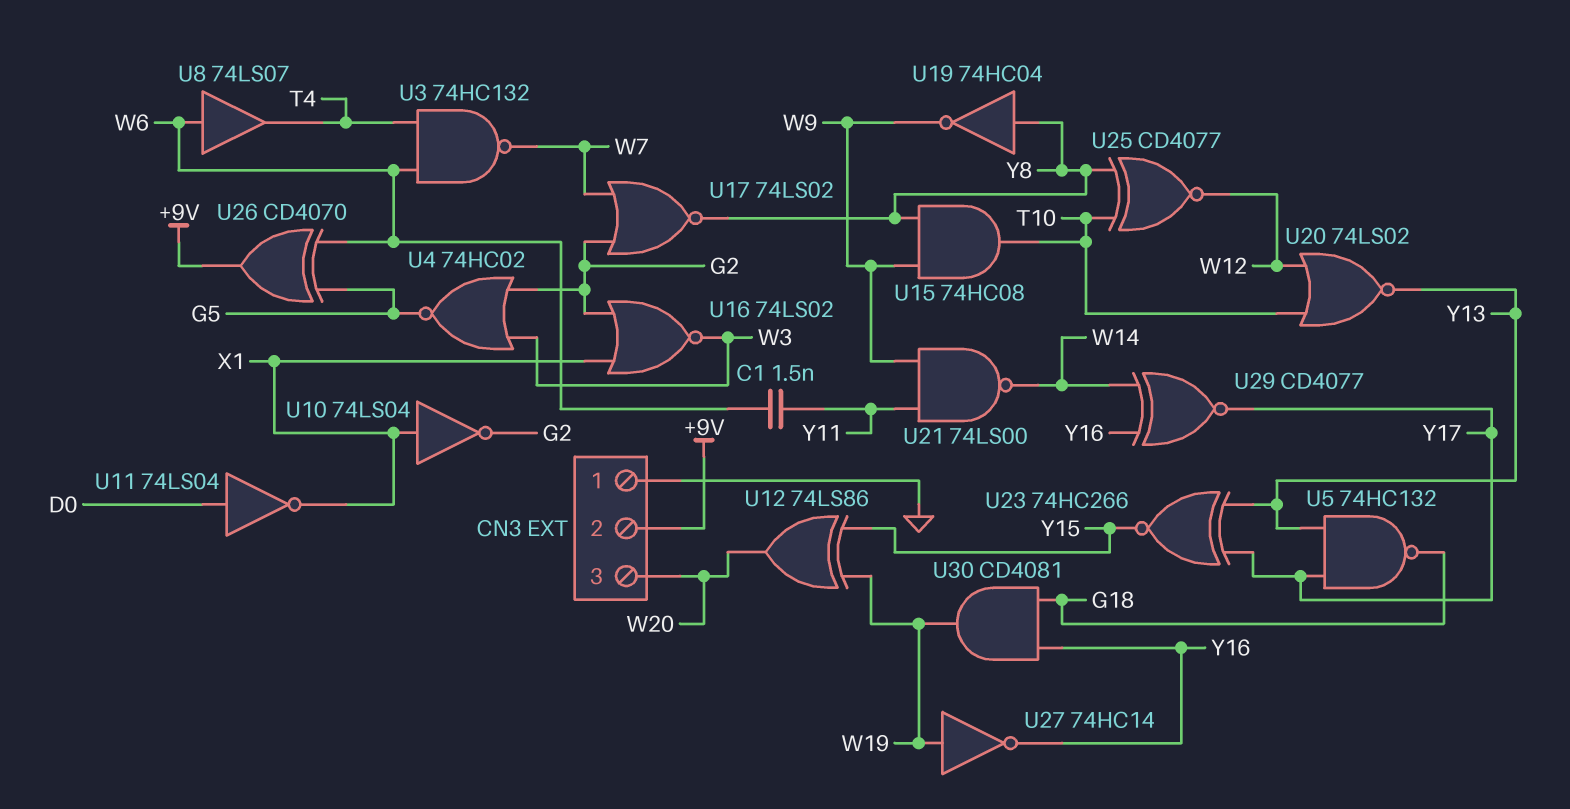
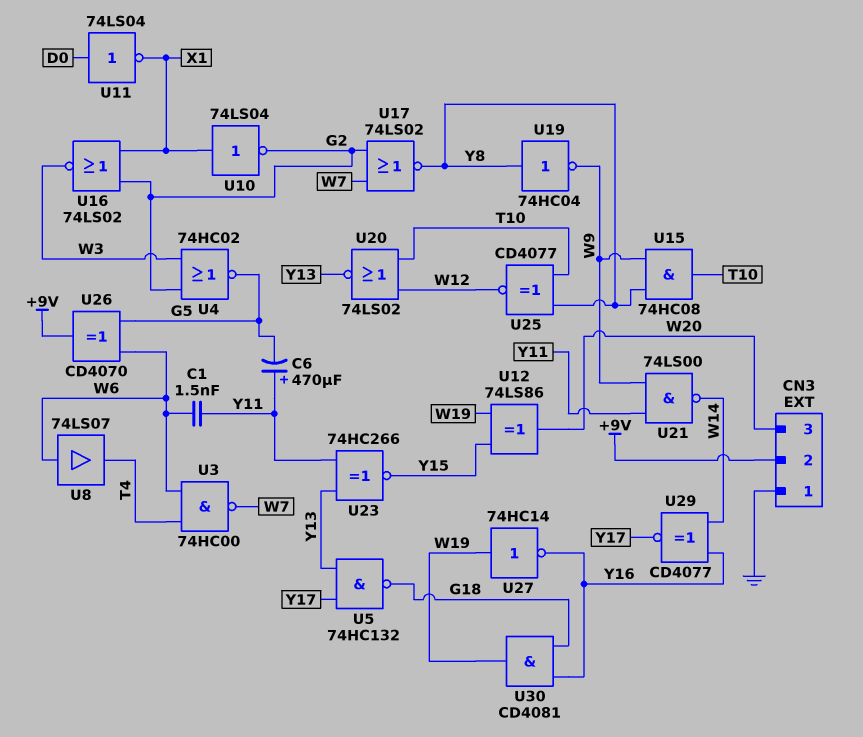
C6: none -> 470uF (plus Y11, minus G5)
U3: NAND 74HC132 (in T4, in W6, out W7) -> NAND 74HC00 (in T4, in W6, out W7)
U23: XNOR 74HC266 (in Y13, in Y17, out Y15) -> XNOR 74HC266 (in Y11, in Y13, out Y15)

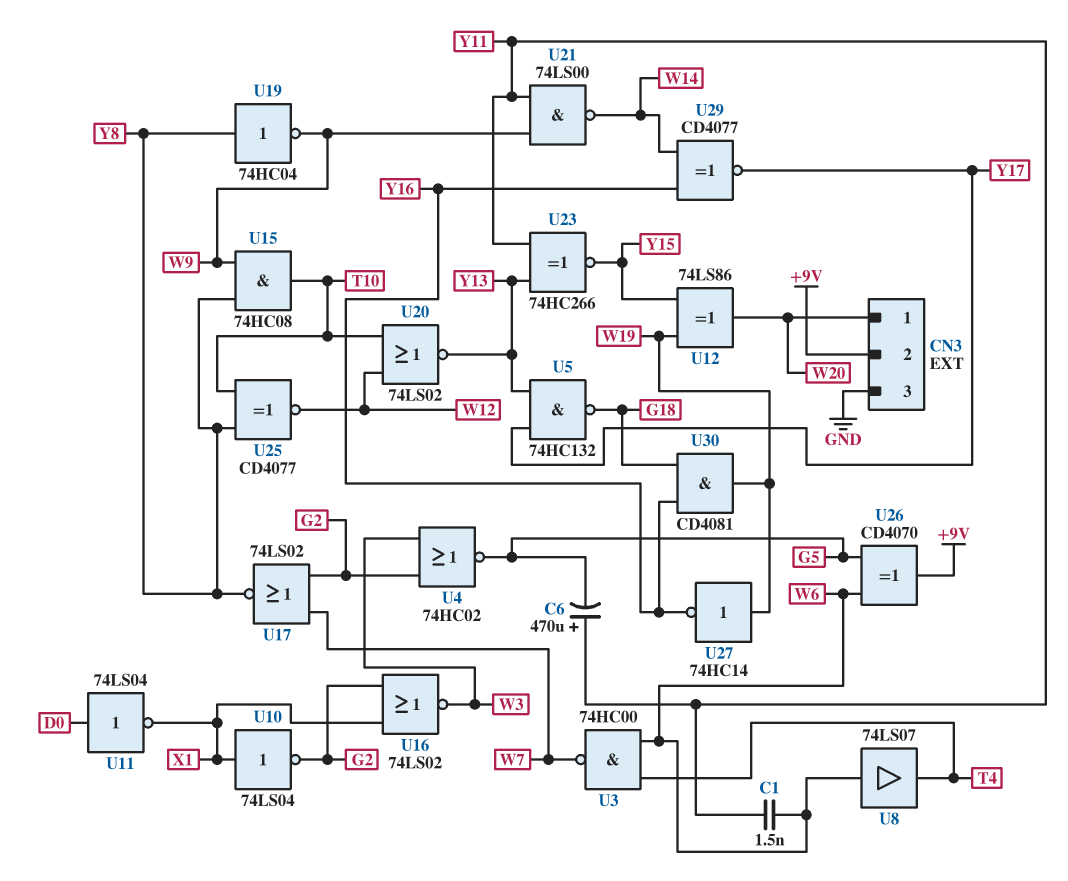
CN3 pin 1: GND -> W20
CN3 pin 3: W20 -> GND

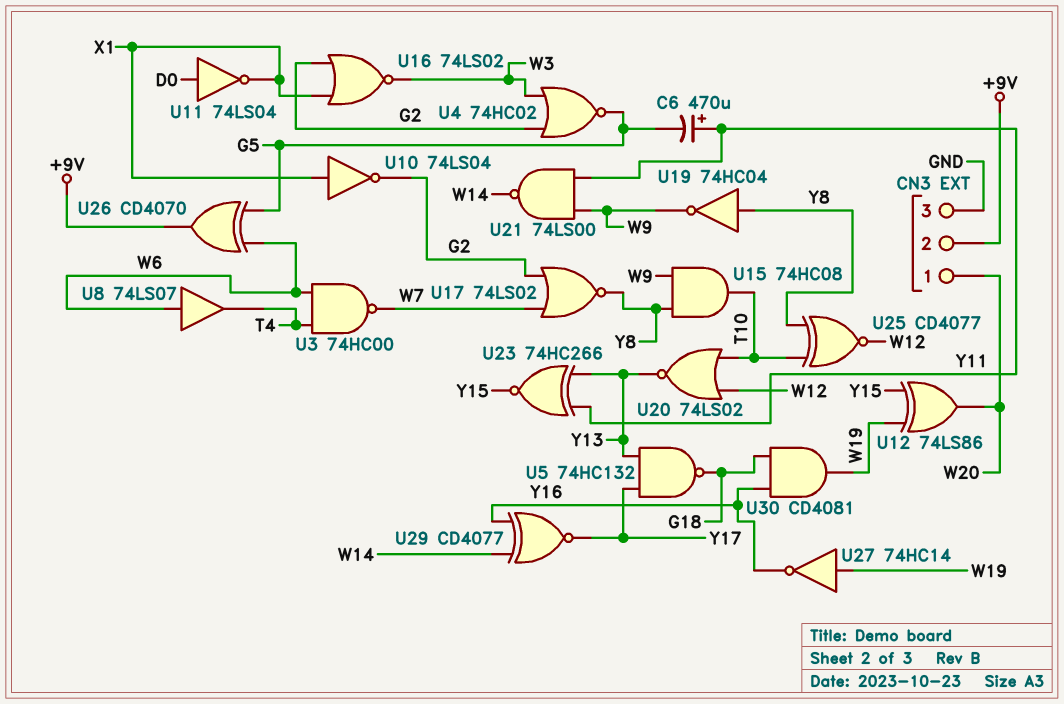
C1: 1.5nF (W6, Y11) -> none

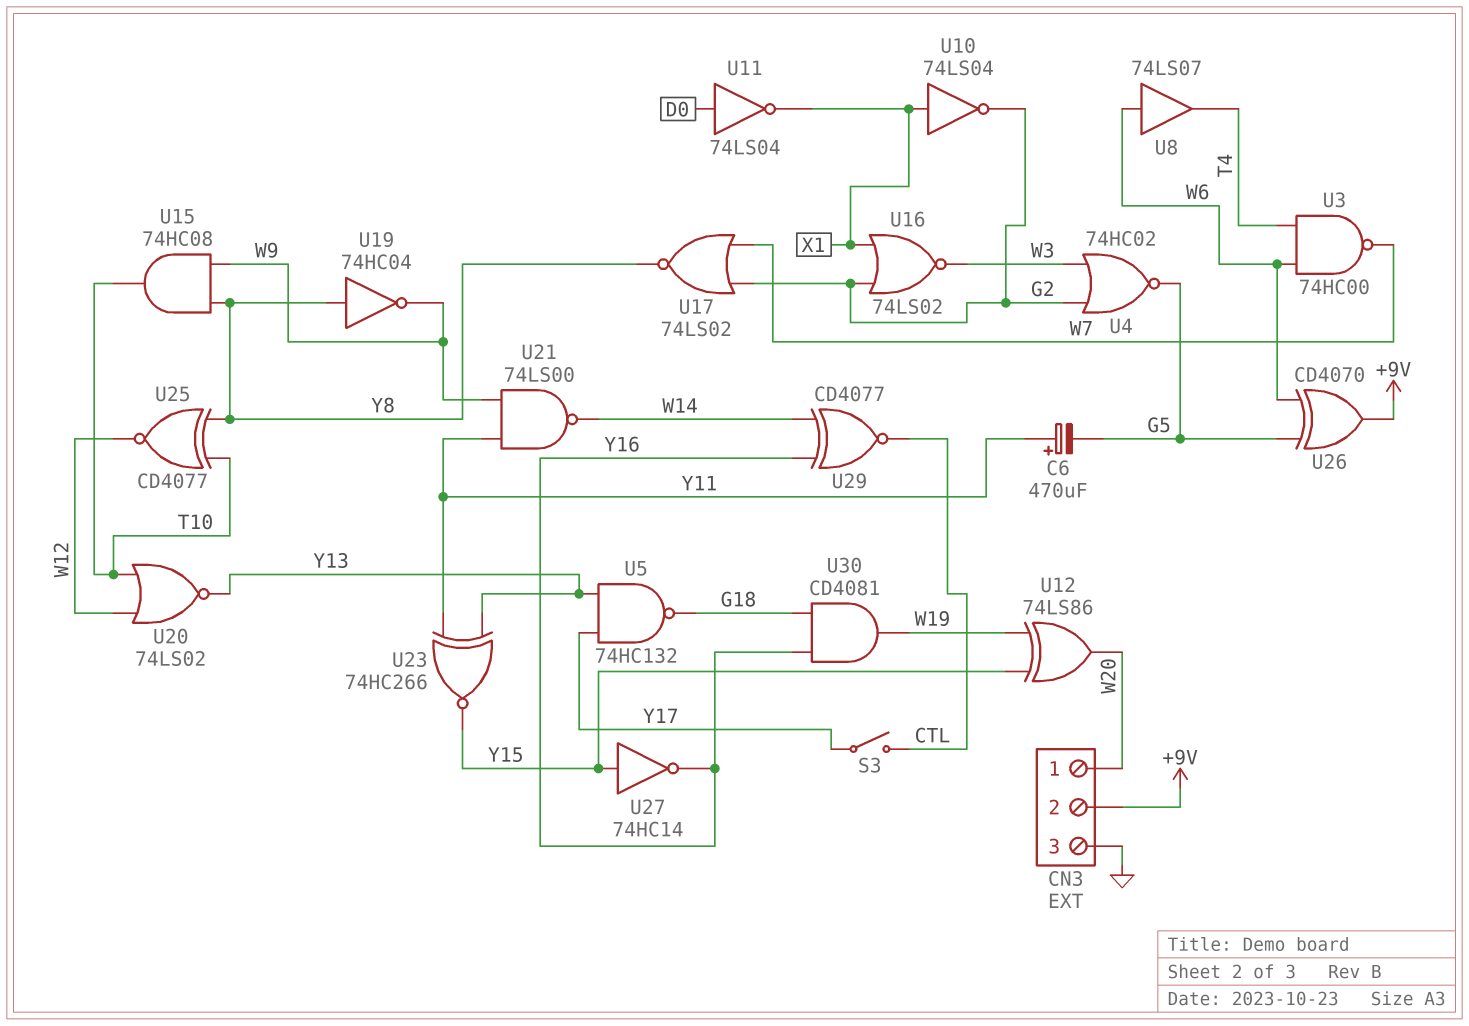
S3: none -> switch (CTL, Y17)
U27: NOT 74HC14 (in W19, out Y16) -> NOT 74HC14 (in Y15, out Y16)
U29: XNOR CD4077 (in W14, in Y16, out Y17) -> XNOR CD4077 (in W14, in Y16, out CTL)

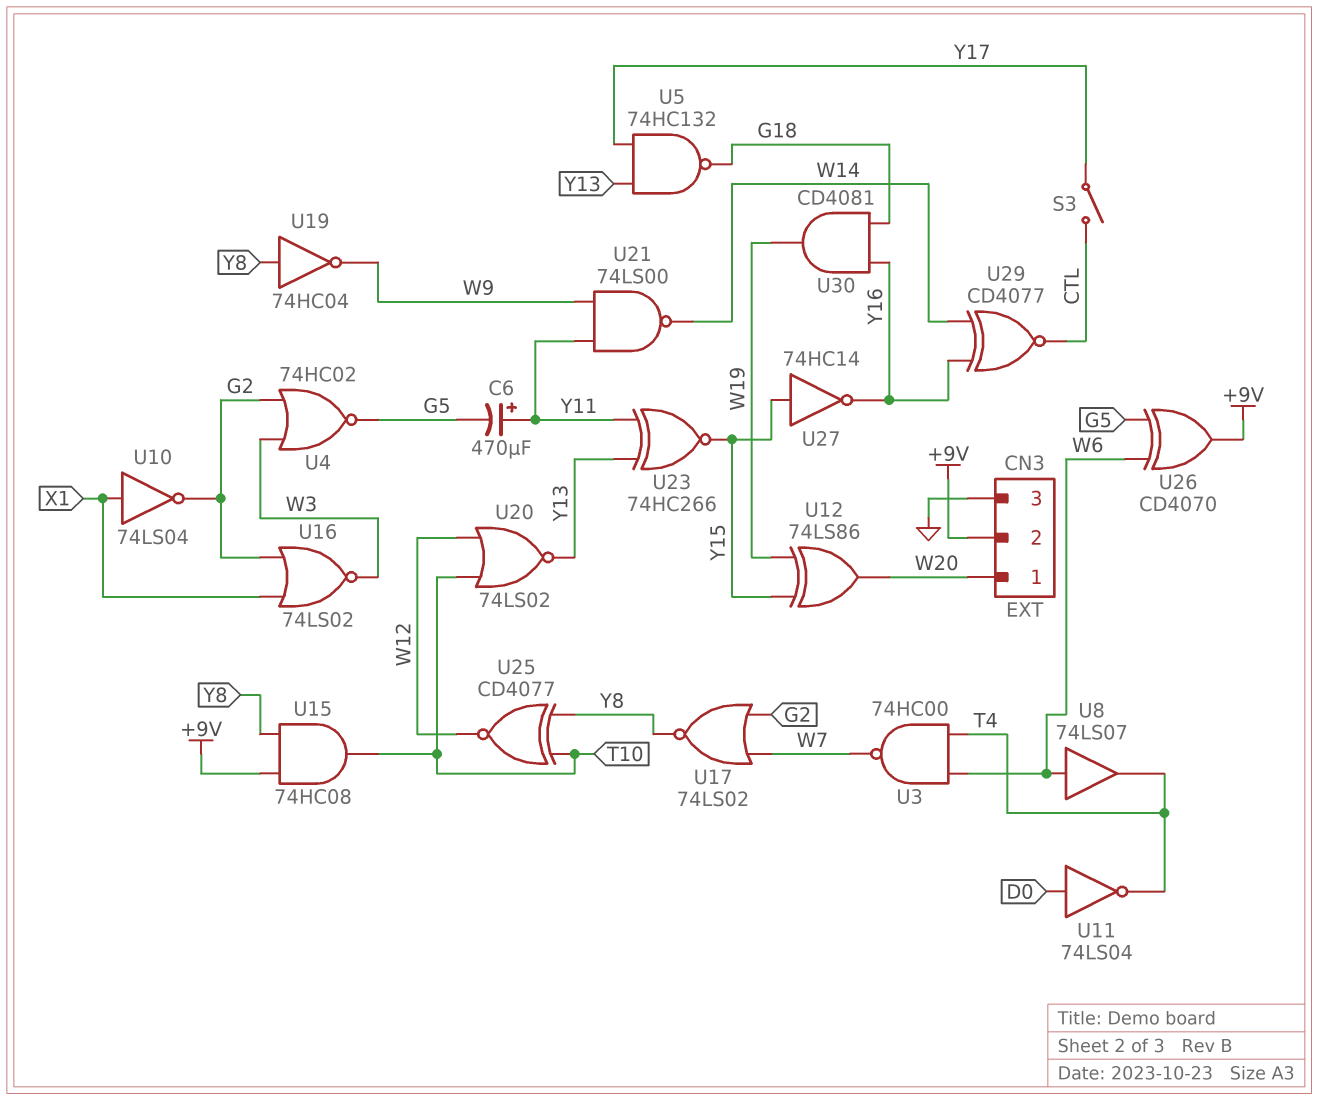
U11: NOT 74LS04 (in D0, out X1) -> NOT 74LS04 (in D0, out T4)
U15: AND 74HC08 (in W9, in Y8, out T10) -> AND 74HC08 (in +9V, in Y8, out T10)

